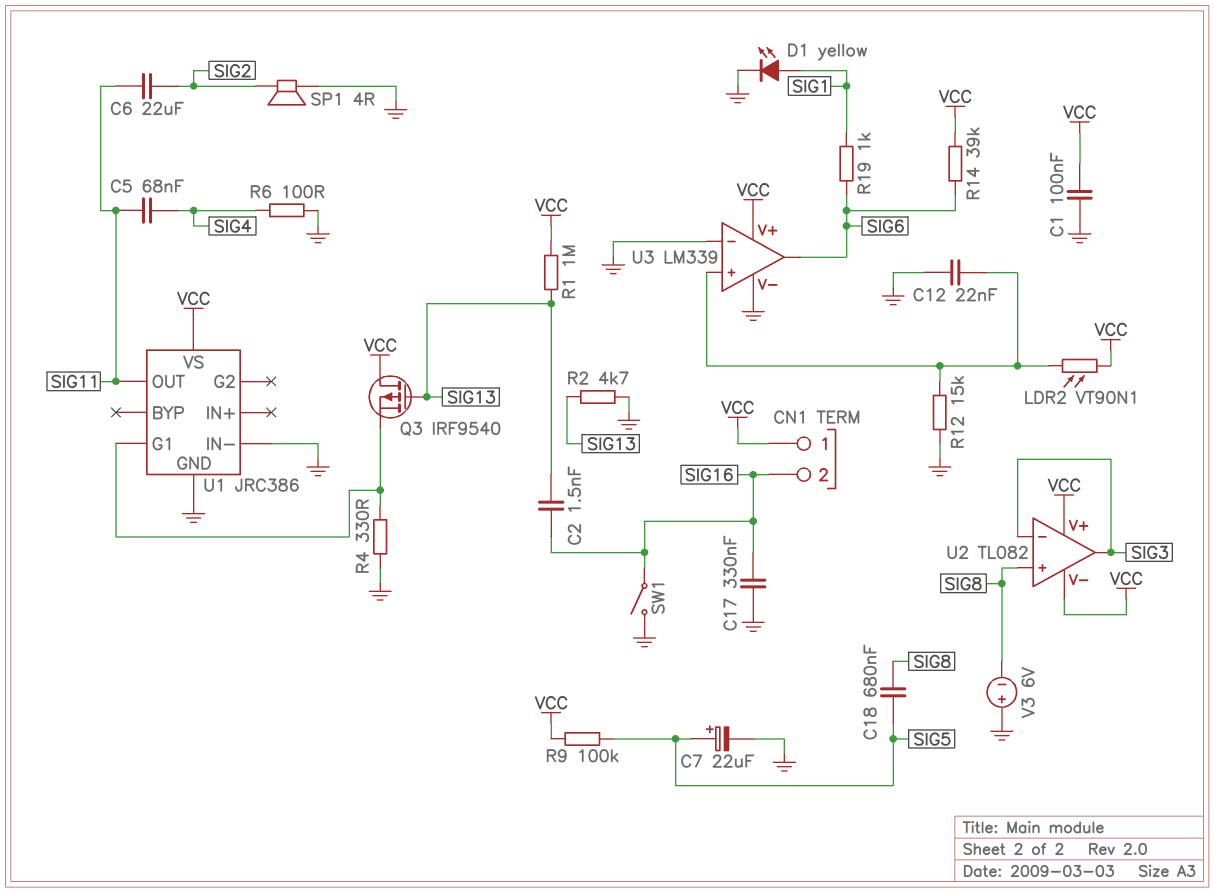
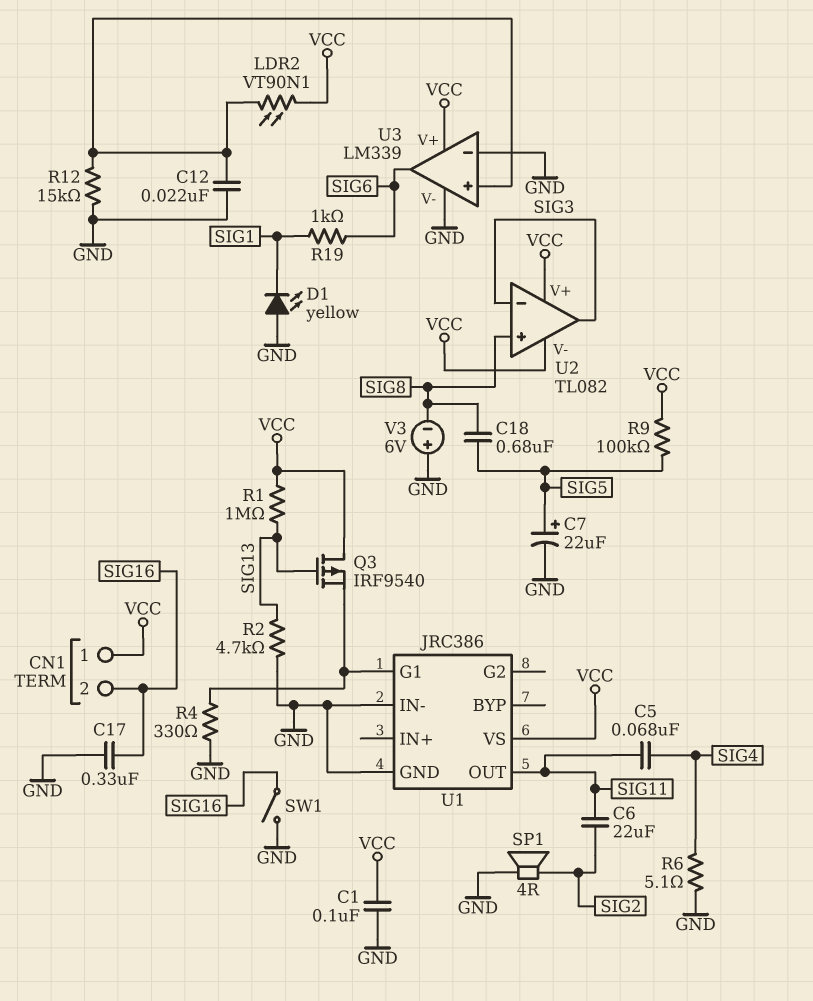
C2: 1.5nF (SIG13, SIG16) -> none
D1: LED yellow (A SIG1, K GND) -> LED yellow (A GND, K SIG1)
R6: 100 (GND, SIG4) -> 5.1 (GND, SIG4)
R14: 39k (SIG6, VCC) -> none

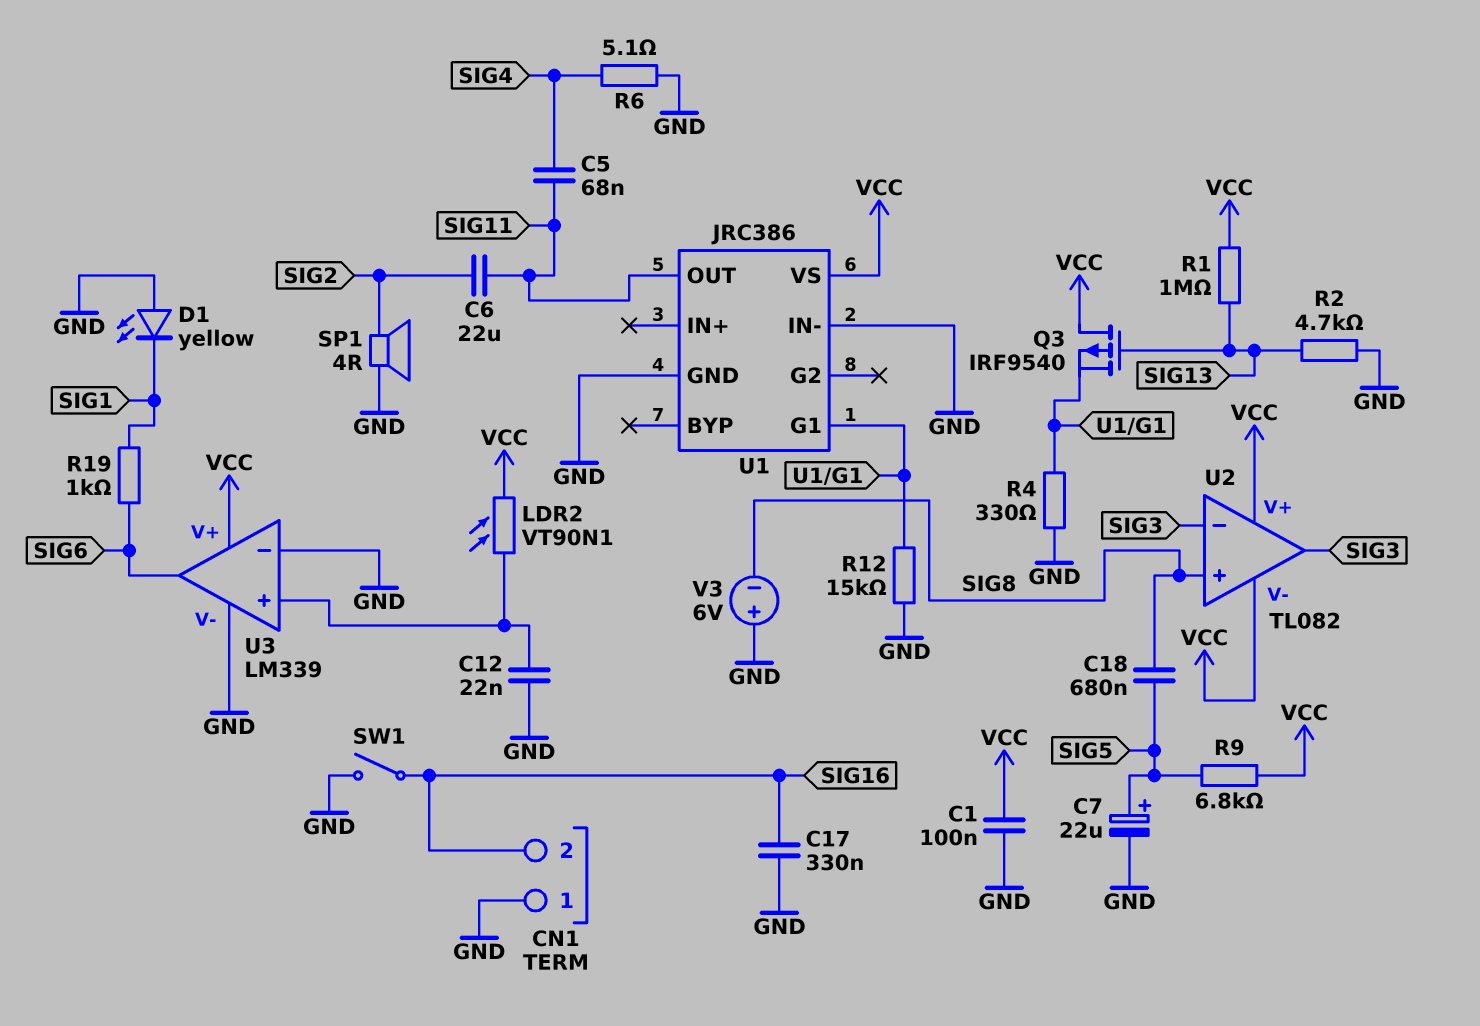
CN1 pin 1: VCC -> GND
R9: 100k (SIG5, VCC) -> 6.8k (SIG5, VCC)
R12: 15k (GND, U3/in+) -> 15k (GND, U1/G1)

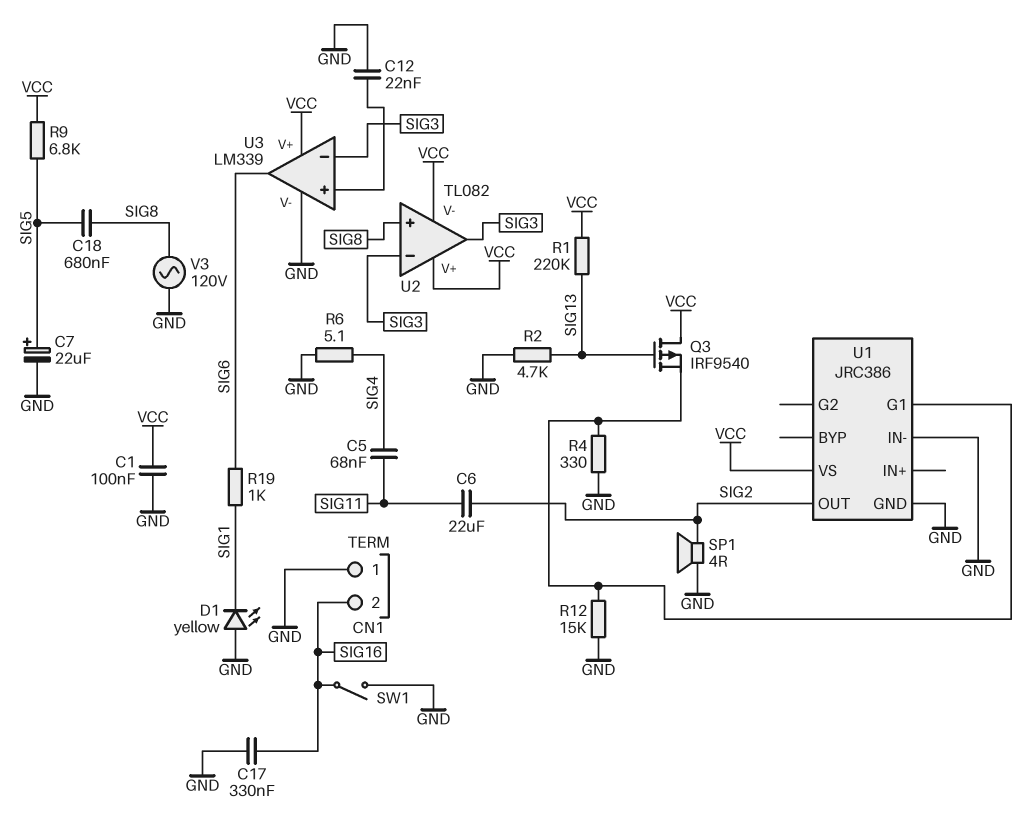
LDR2: VT90N1 (U3/in+, VCC) -> none
R1: 1M (SIG13, VCC) -> 220k (SIG13, VCC)
U1 pin OUT: SIG11 -> SIG2
U3 pin in-: GND -> SIG3
V3: 6V (plus GND, minus SIG8) -> AC 120V (GND, SIG8)

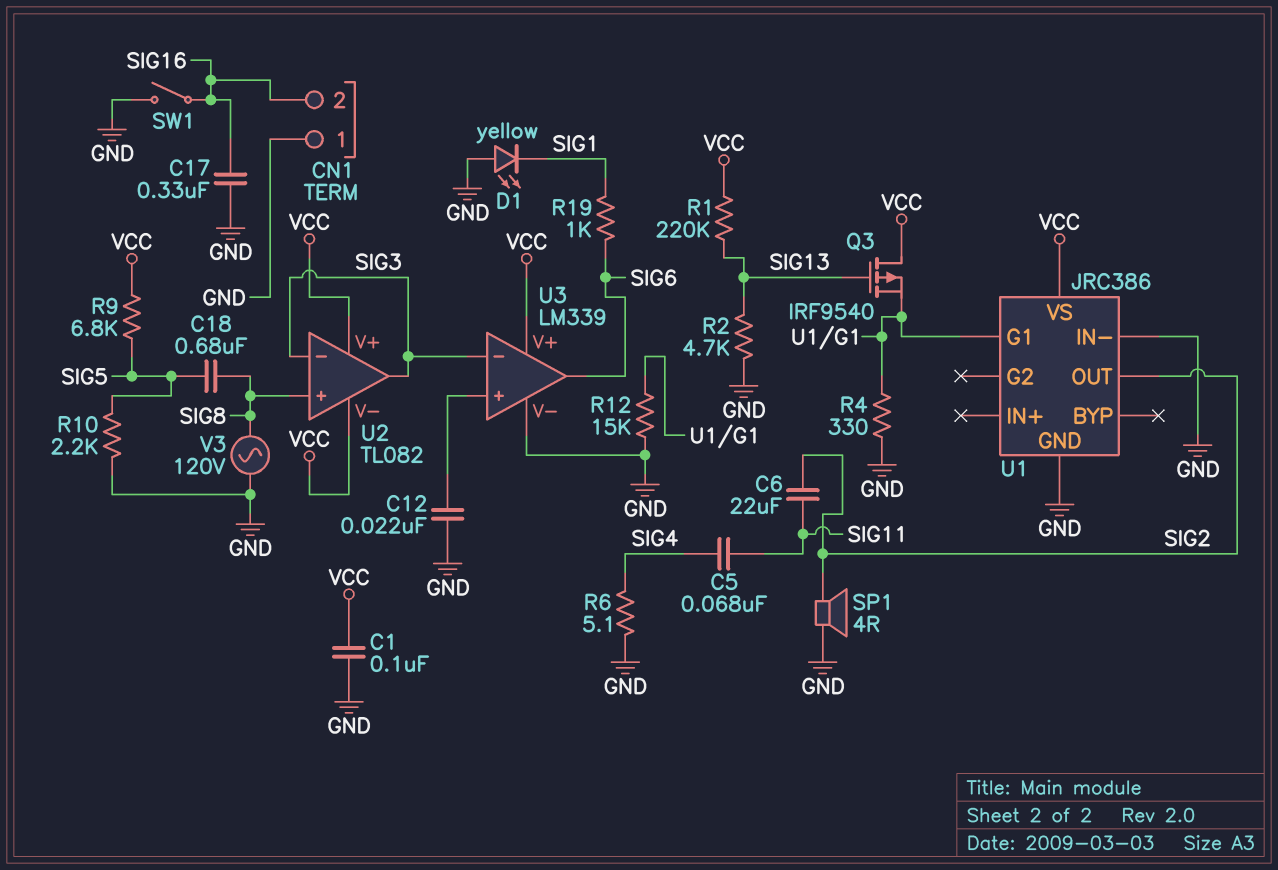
C7: 22uF (plus SIG5, minus GND) -> none
R10: none -> 2.2k (GND, SIG5)

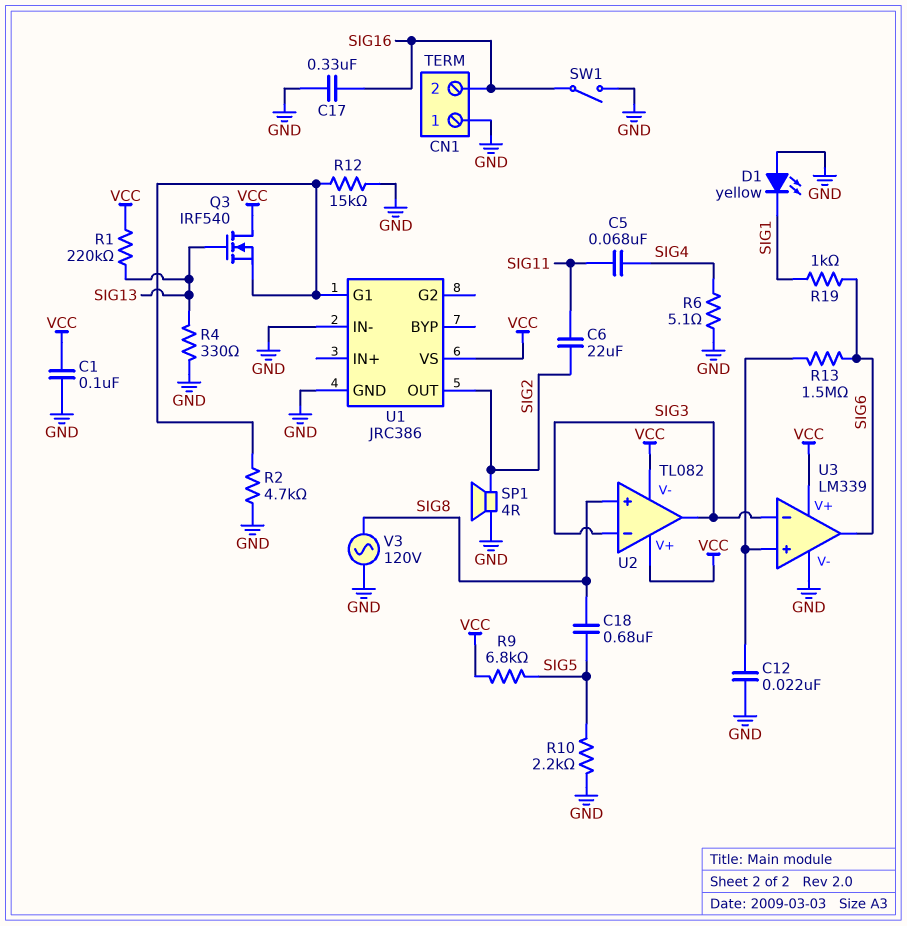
Q3: PMOS IRF9540 (G SIG13, D VCC, S U1/G1) -> NMOS IRF540 (G SIG13, D VCC, S U1/G1)
R2: 4.7k (GND, SIG13) -> 4.7k (GND, U1/G1)
R4: 330 (GND, U1/G1) -> 330 (GND, SIG13)
R13: none -> 1.5M (SIG6, U3/in+)

